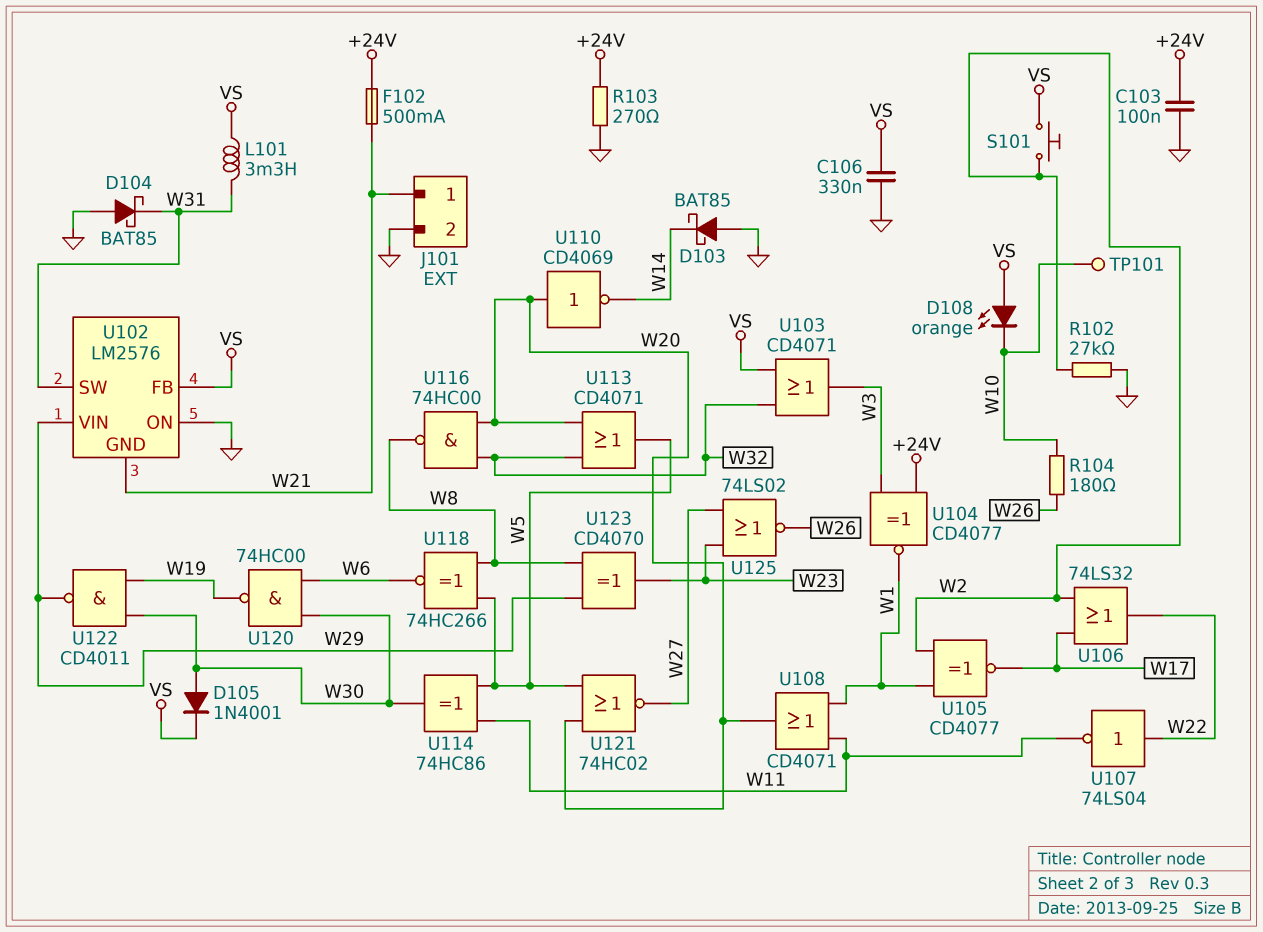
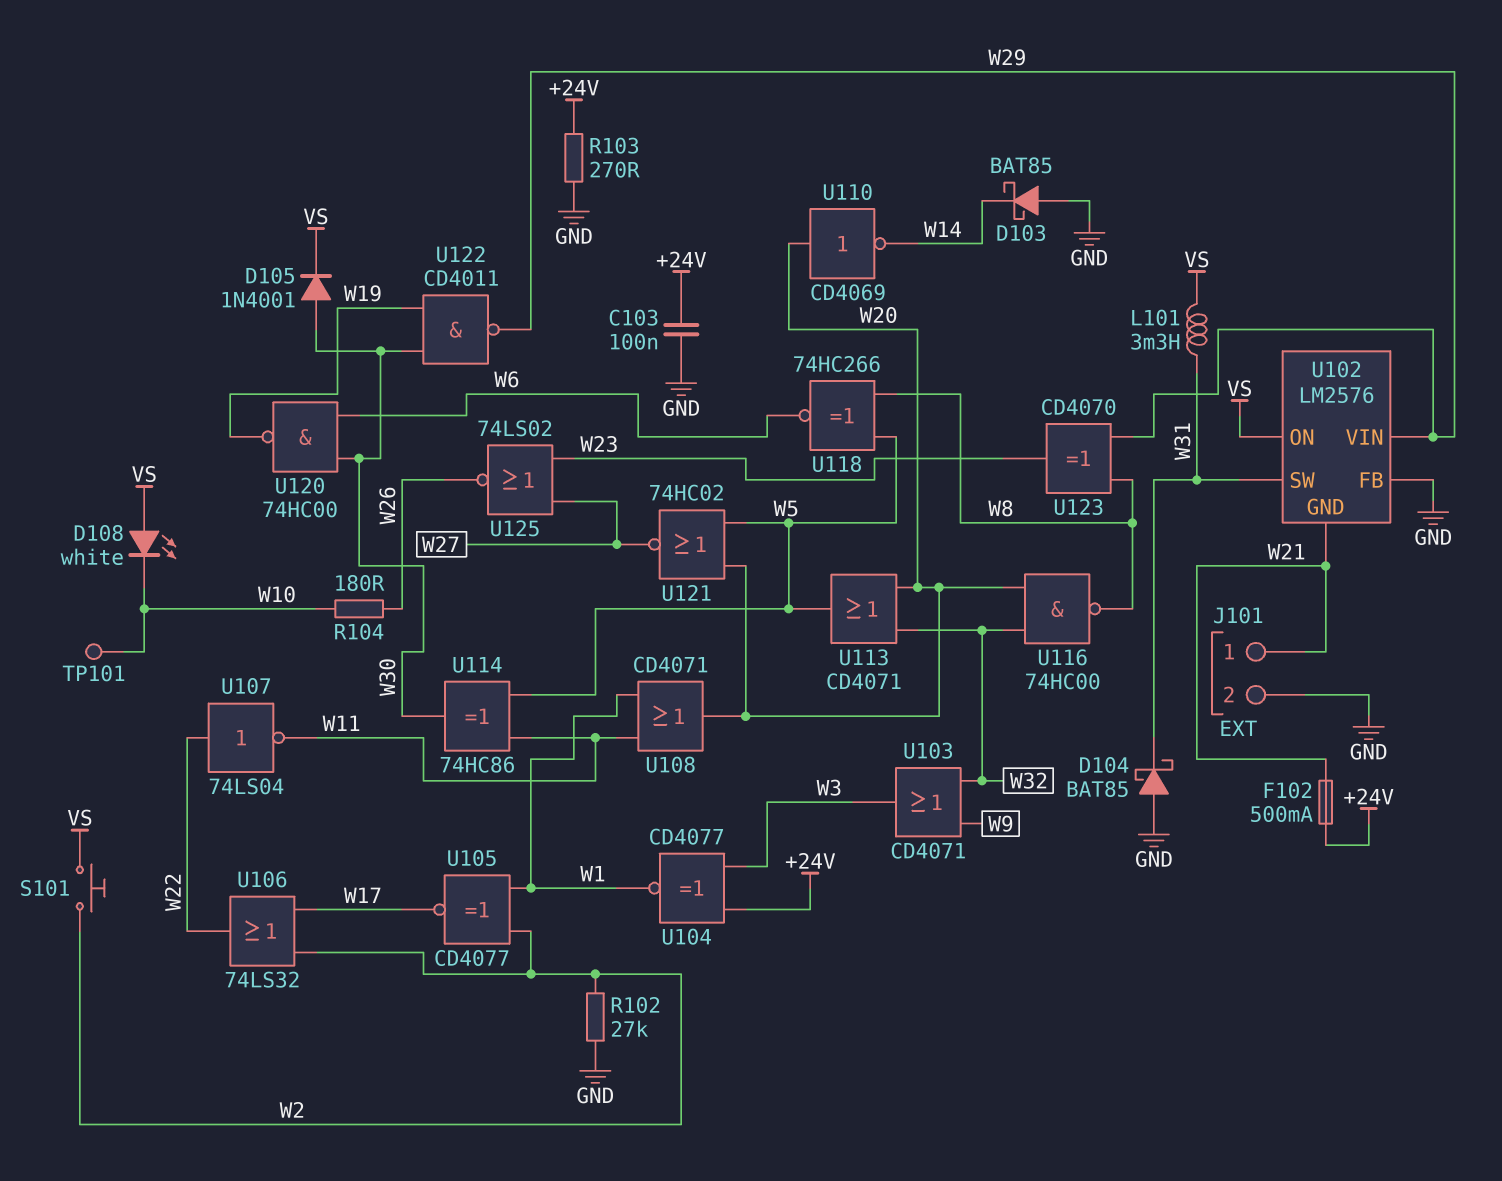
C106: 330nF (GND, VS) -> none
D108: LED orange (A VS, K W10) -> LED white (A VS, K W10)
U102 pin FB: VS -> GND
U102 pin ON: GND -> VS
U103: OR CD4071 (in VS, in W32, out W3) -> OR CD4071 (in W9, in W32, out W3)

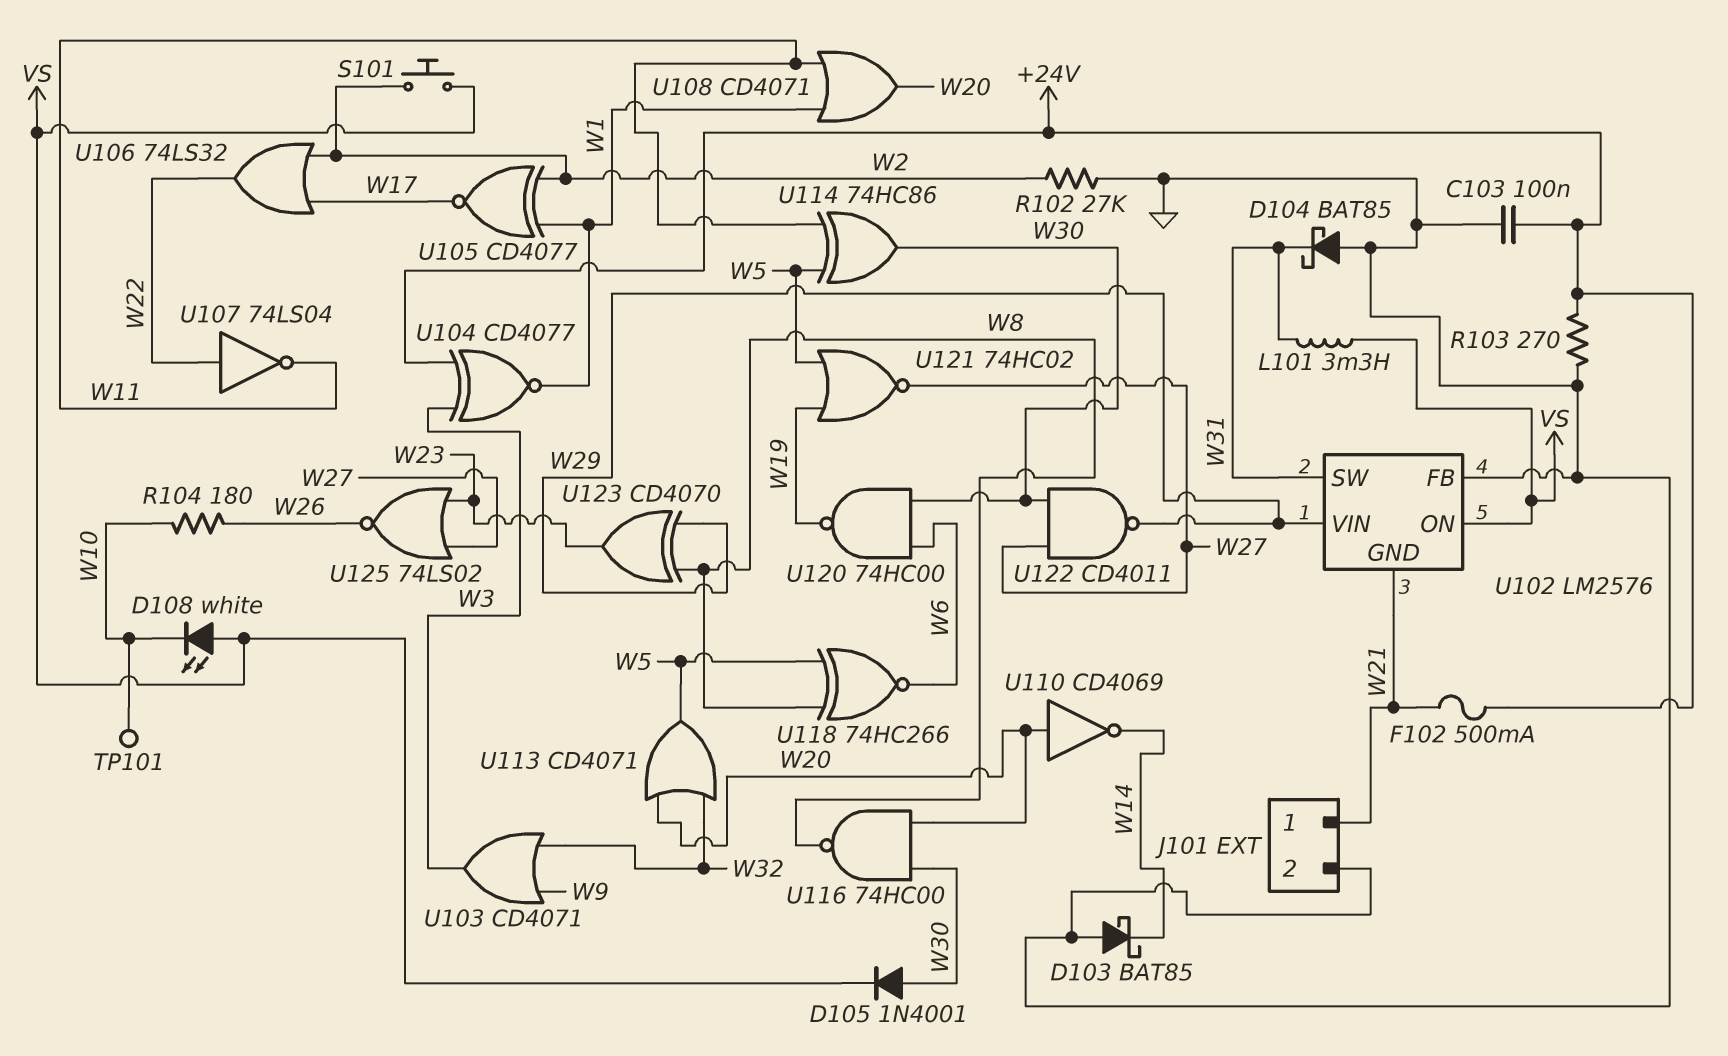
U116: NAND 74HC00 (in W20, in W32, out W8) -> NAND 74HC00 (in W20, in W30, out W8)
U121: NOR 74HC02 (in W5, in W20, out W27) -> NOR 74HC02 (in W5, in W19, out W27)
U122: NAND CD4011 (in W19, in W30, out W29) -> NAND CD4011 (in W27, in W30, out W29)

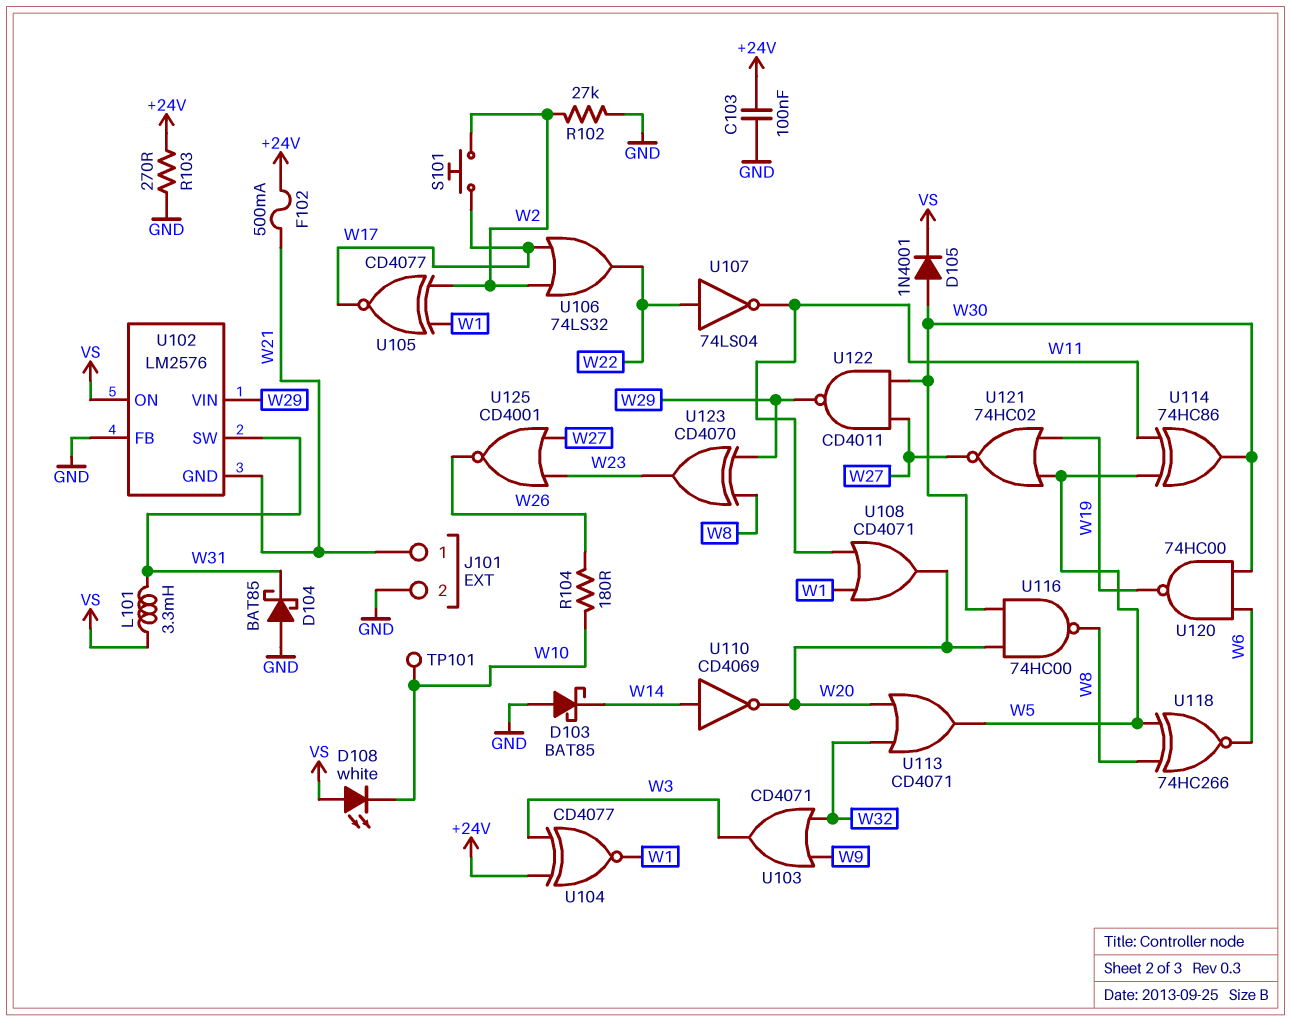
S101: button (VS, W2) -> button (W2, W17)
U110: NOT CD4069 (in W20, out W14) -> NOT CD4069 (in W14, out W20)
U125: NOR 74LS02 (in W23, in W27, out W26) -> NOR CD4001 (in W23, in W27, out W26)

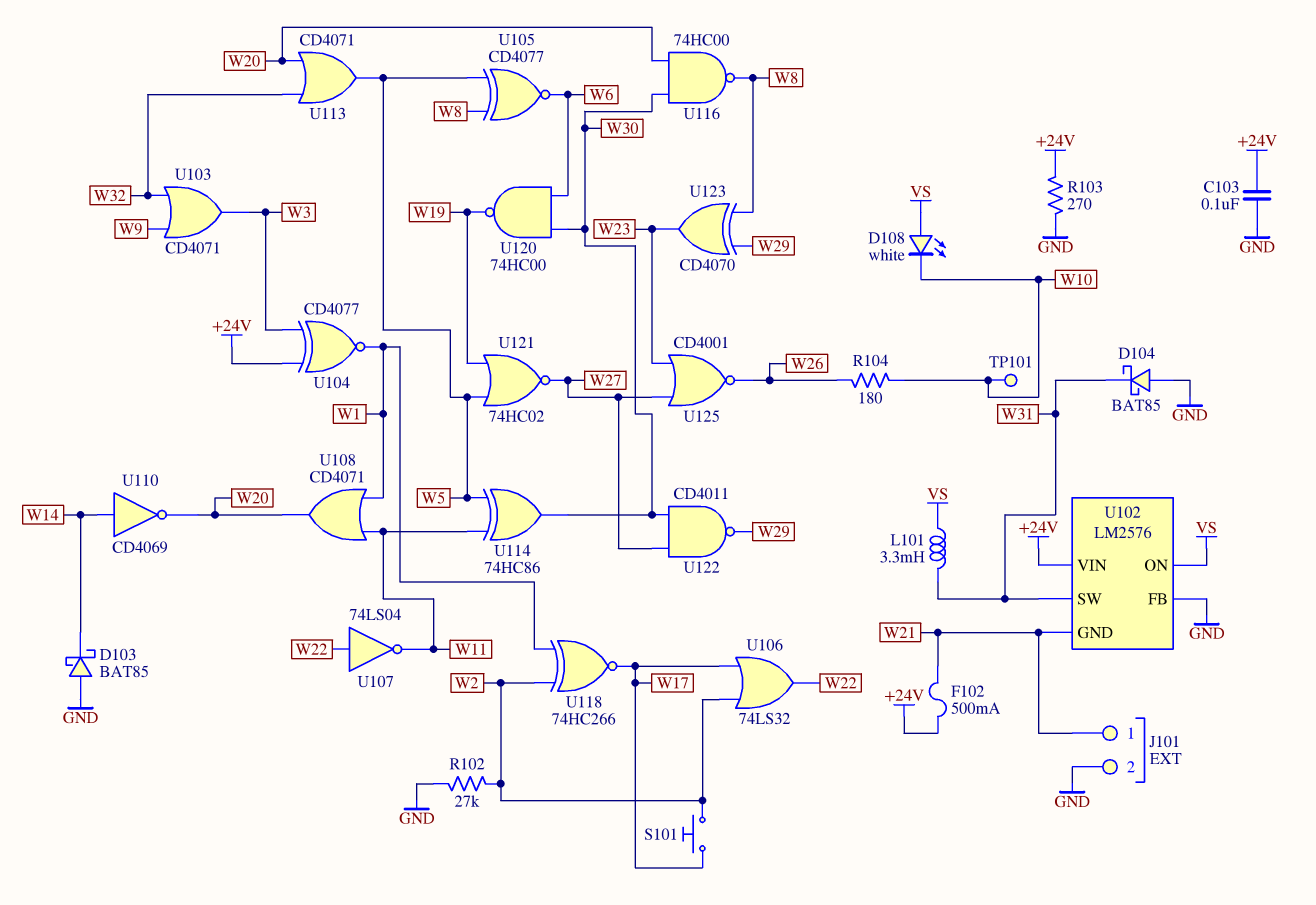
D105: diode 1N4001 (A W30, K VS) -> none
U102 pin VIN: W29 -> +24V
U105: XNOR CD4077 (in W1, in W2, out W17) -> XNOR CD4077 (in W5, in W8, out W6)
U118: XNOR 74HC266 (in W5, in W8, out W6) -> XNOR 74HC266 (in W1, in W2, out W17)

